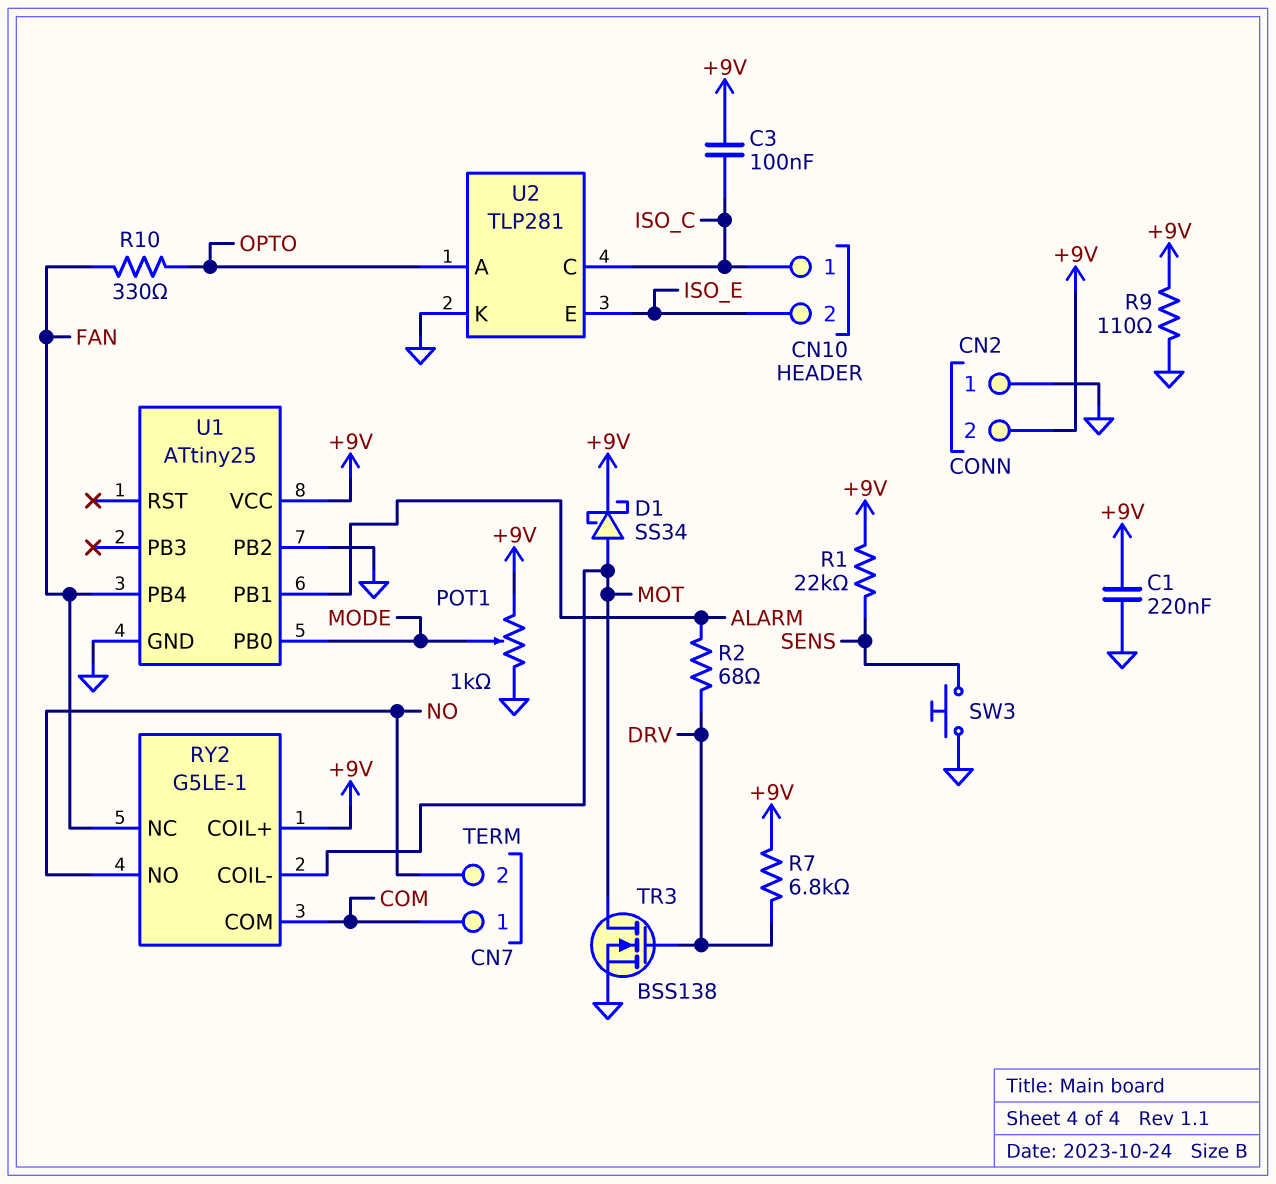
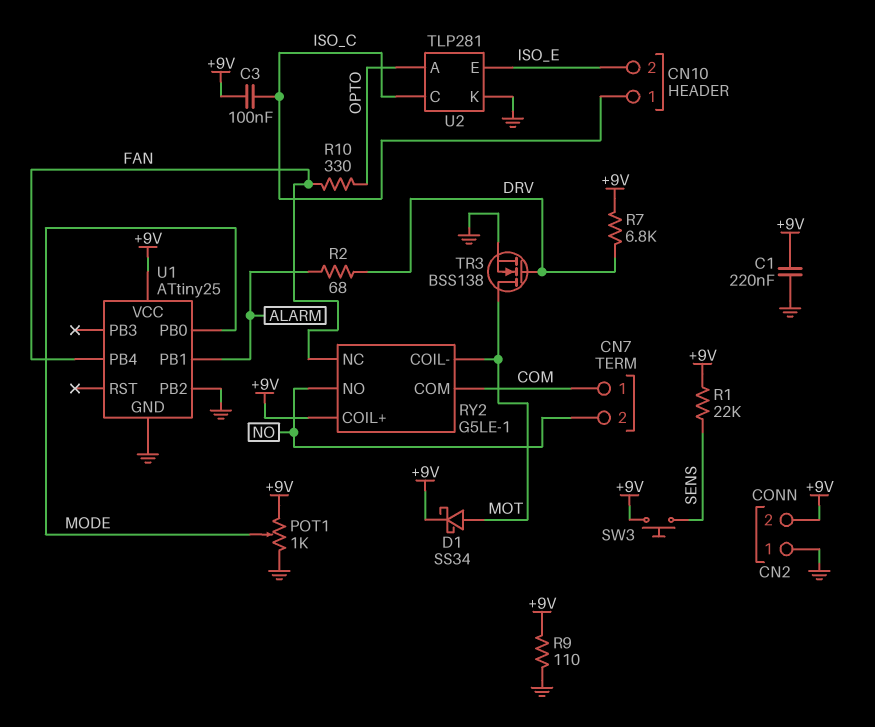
SW3: button (GND, SENS) -> button (+9V, SENS)

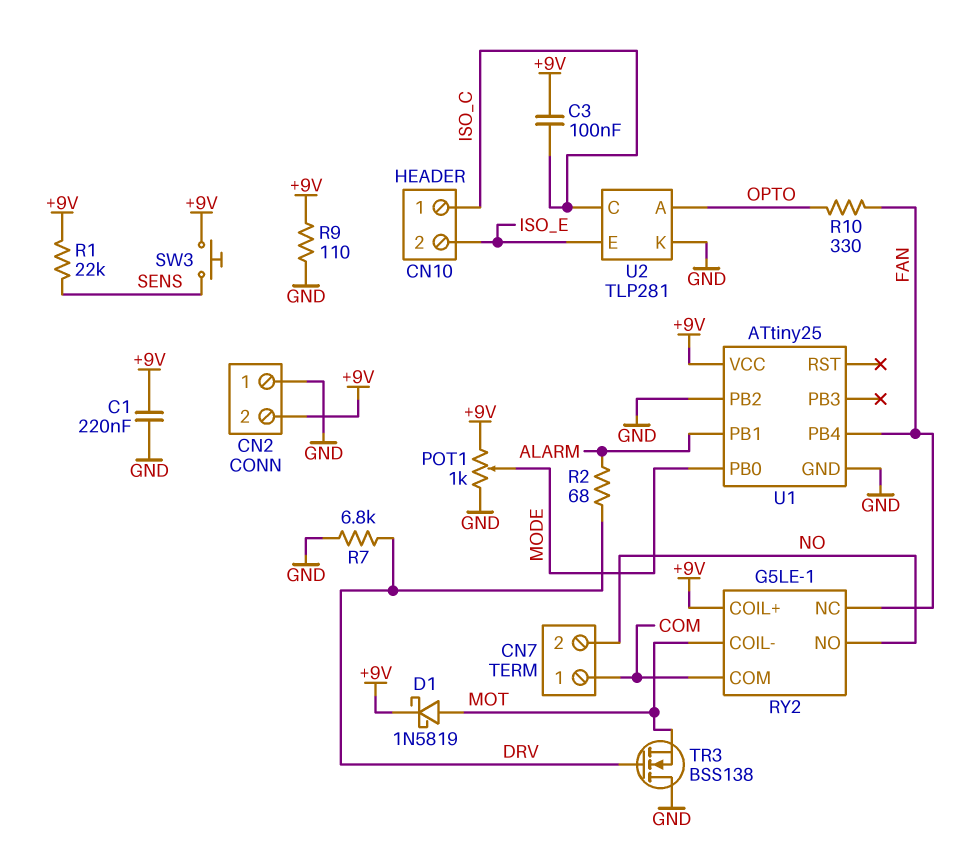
D1: schottky SS34 (A MOT, K +9V) -> schottky 1N5819 (A MOT, K +9V)
R7: 6.8k (+9V, DRV) -> 6.8k (DRV, GND)
TR3: NMOS BSS138 (G DRV, D MOT, S GND) -> NMOS BSS138 (G DRV, D GND, S MOT)

